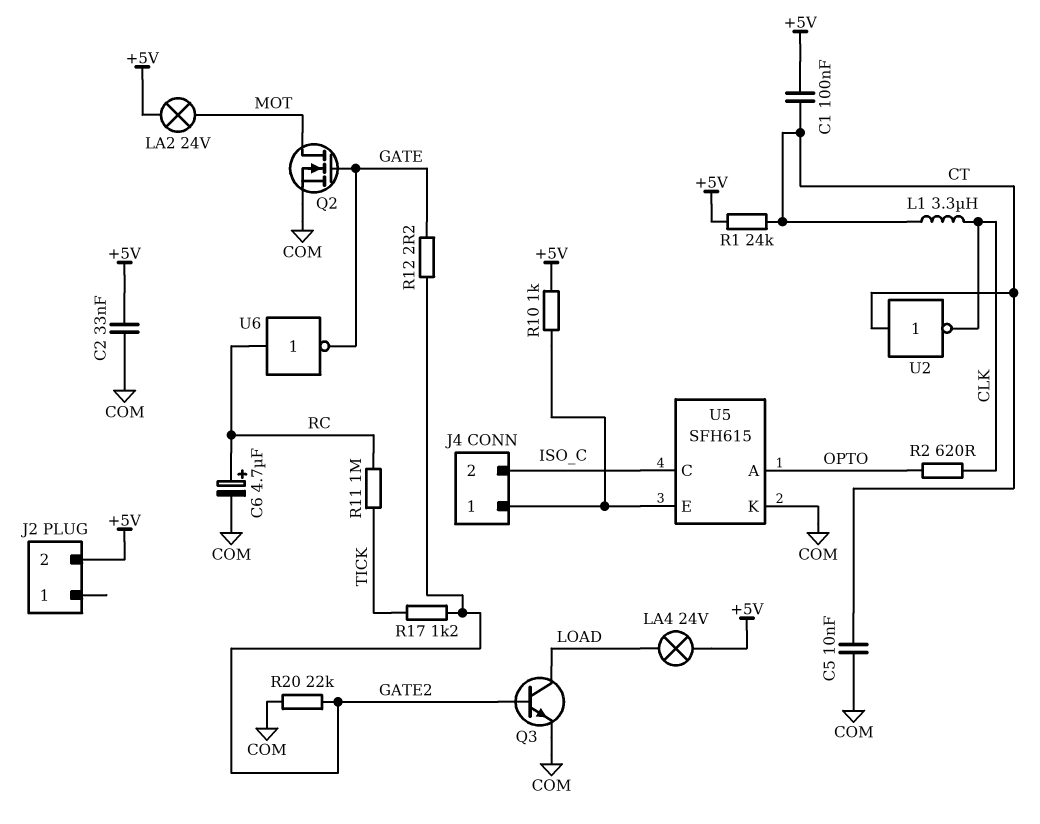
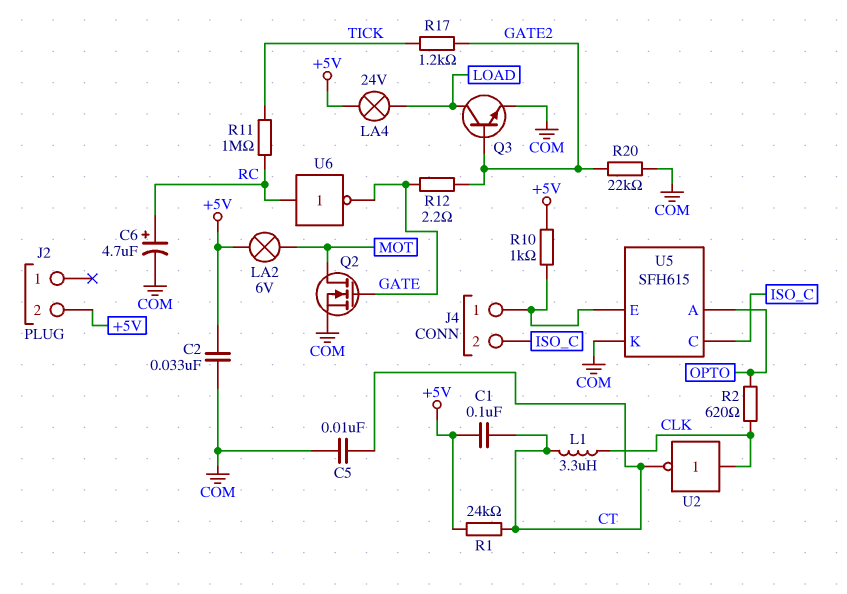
LA2: lamp 24V (+5V, MOT) -> lamp 6V (+5V, MOT)
U2: NOT (in CT, out CLK) -> NOT (in CLK, out CT)

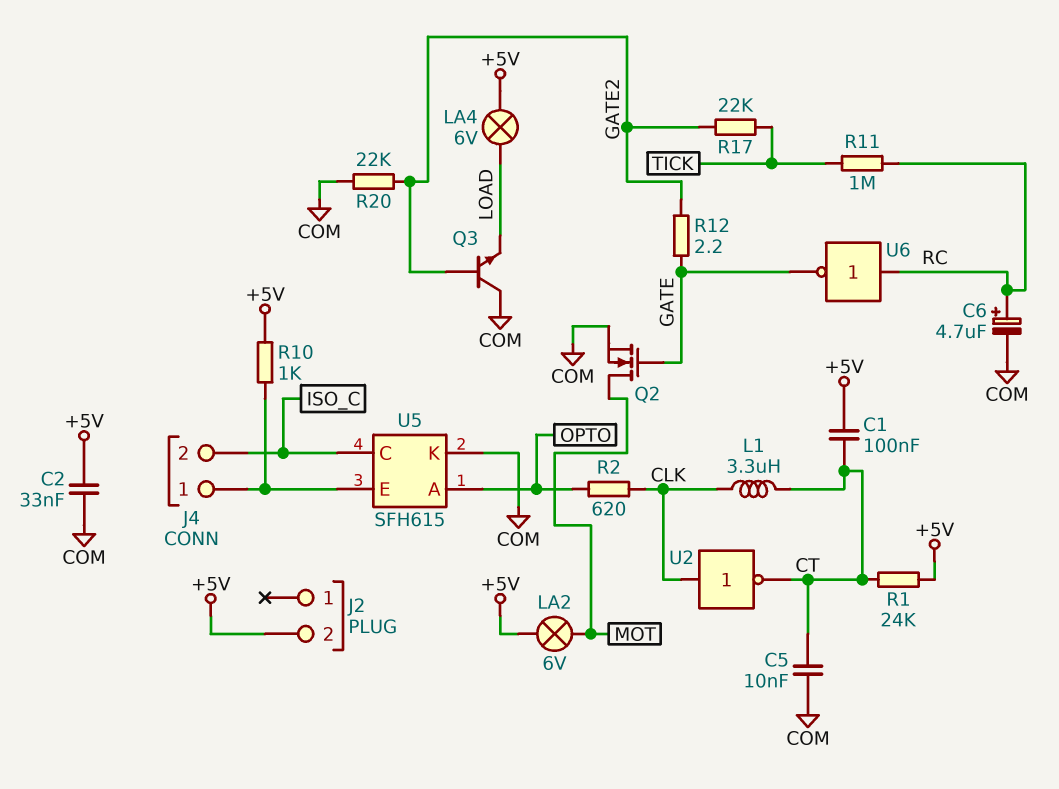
LA4: lamp 24V (+5V, LOAD) -> lamp 6V (+5V, LOAD)
Q3: NPN (B GATE2, C LOAD, E COM) -> NPN (B GATE2, C COM, E LOAD)
R17: 1.2k (GATE2, TICK) -> 22k (GATE2, TICK)

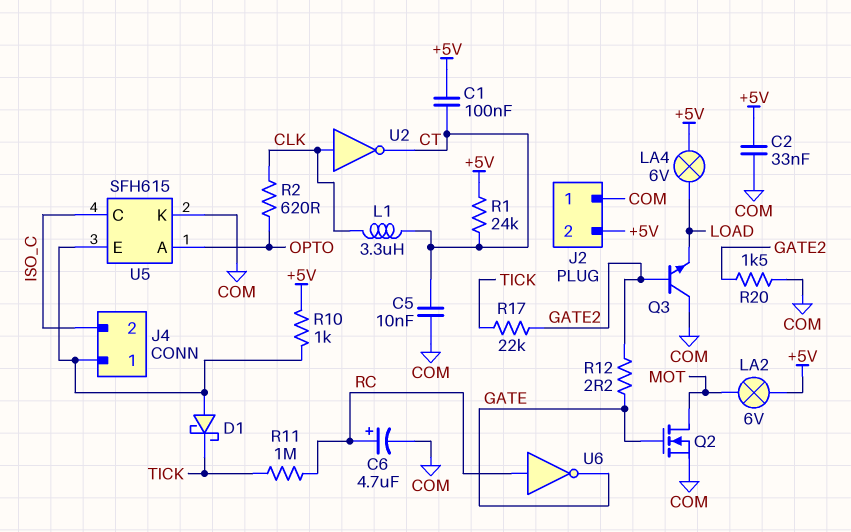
D1: none -> schottky (A J4/1, K TICK)
J2 pin 1: none -> COM
R20: 22k (COM, GATE2) -> 1.5k (COM, GATE2)

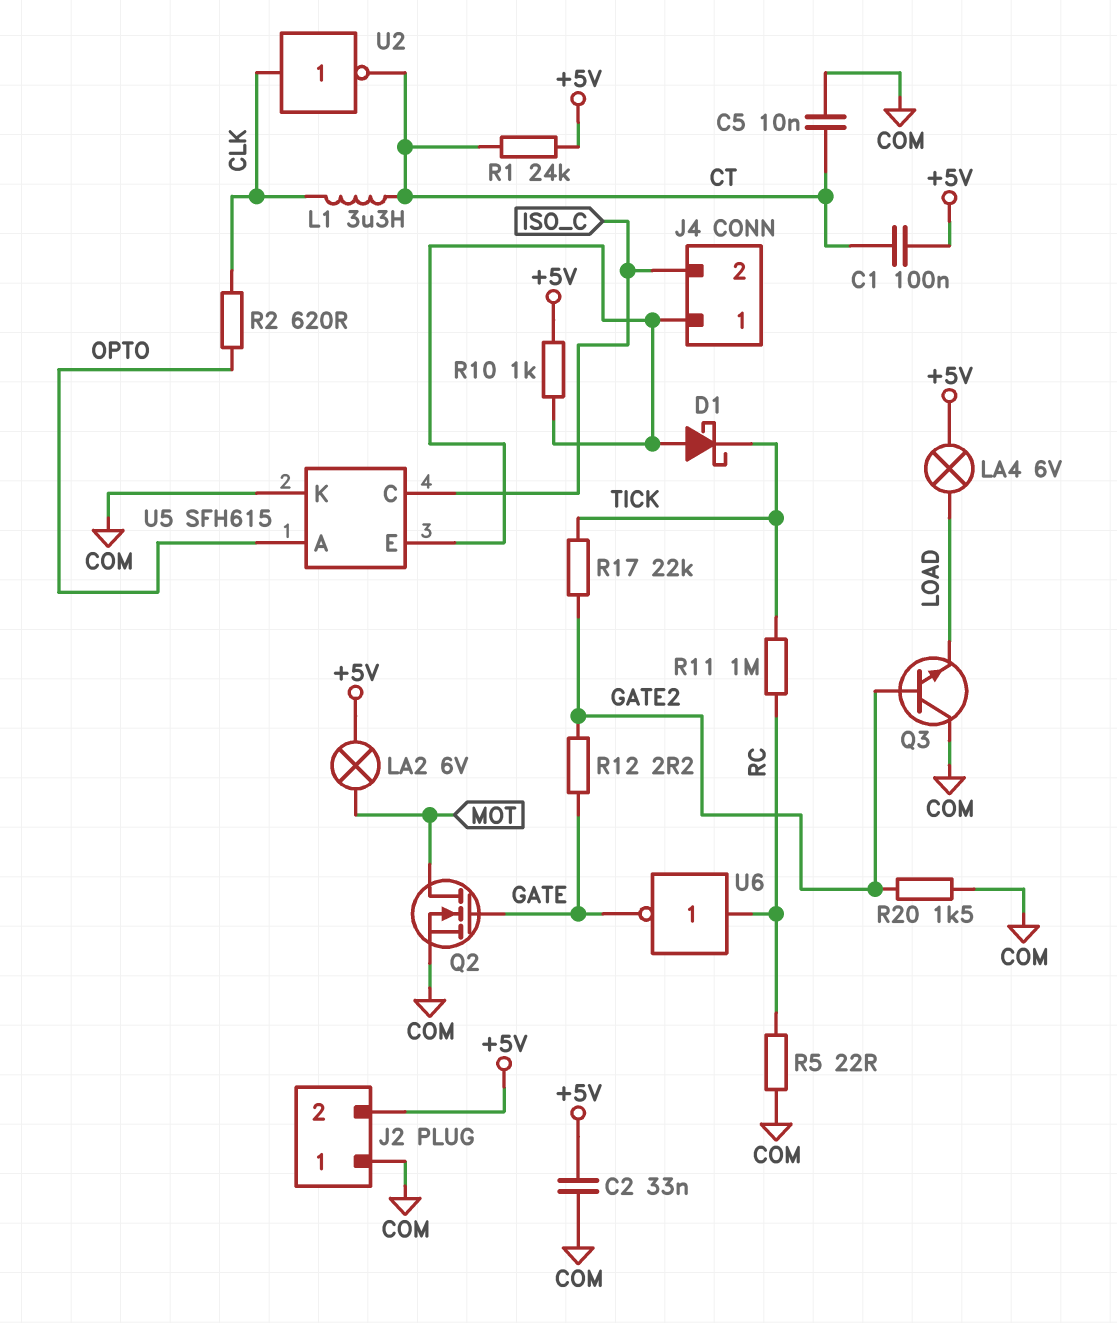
C6: 4.7uF (plus RC, minus COM) -> none
R5: none -> 22 (COM, RC)

